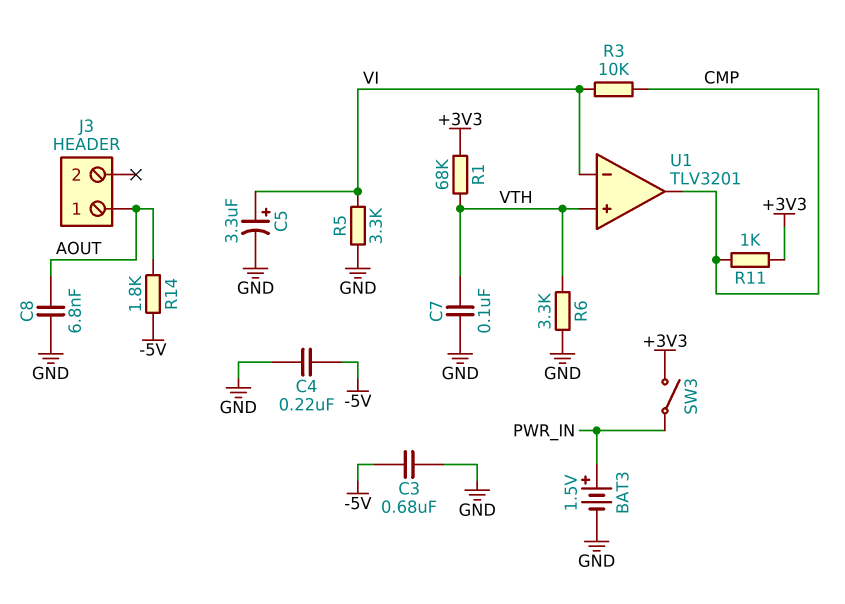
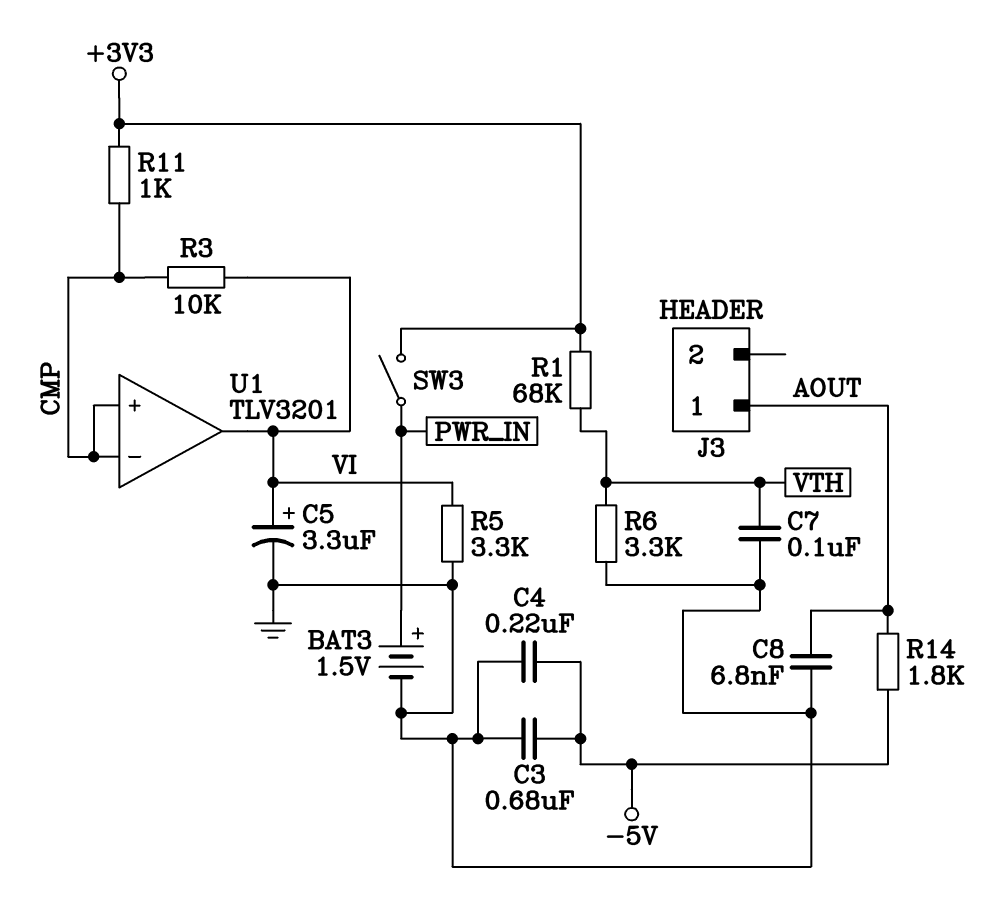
U1 pin in+: VTH -> CMP
U1 pin in-: VI -> CMP
U1 pin out: CMP -> VI

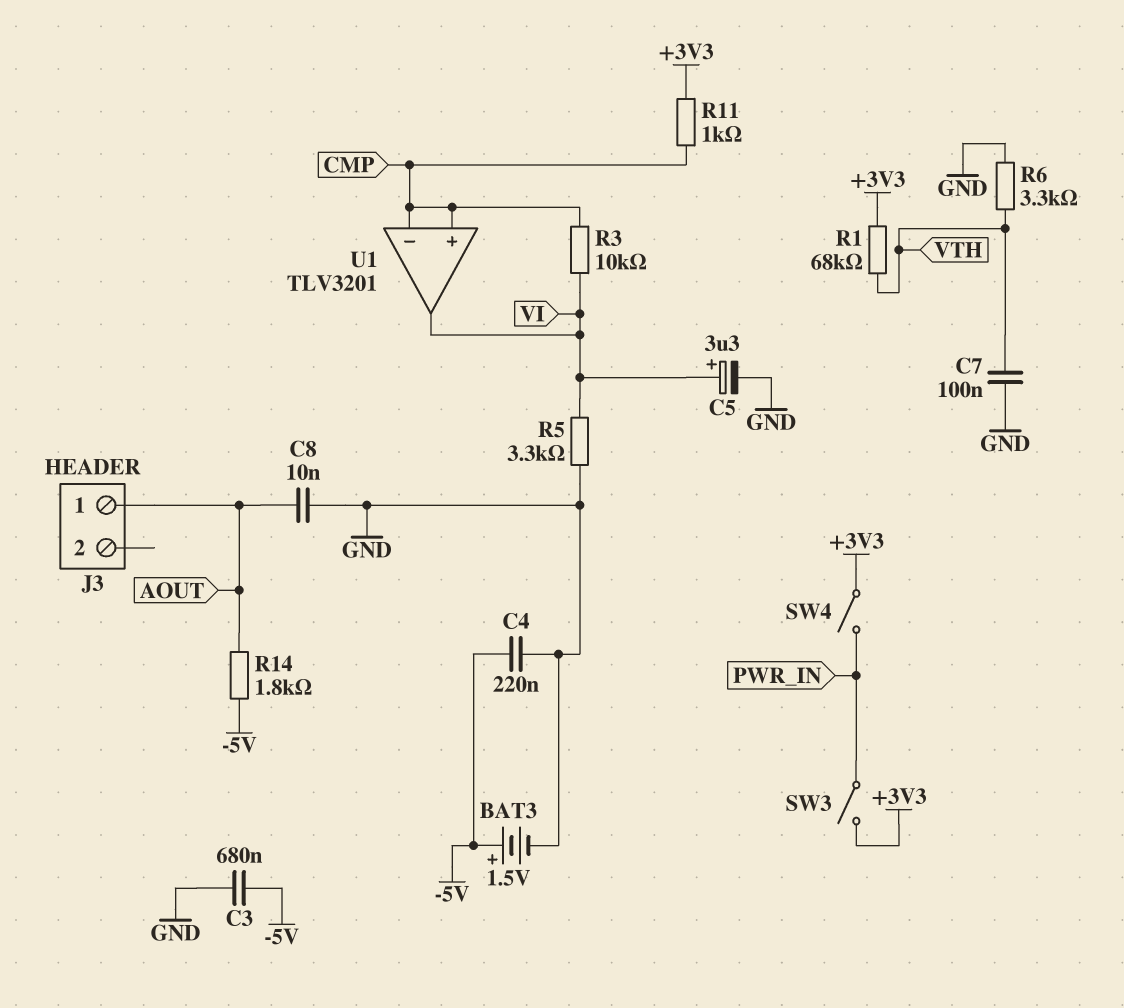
BAT3: 1.5V (plus PWR_IN, minus GND) -> 1.5V (plus -5V, minus GND)
C8: 6.8nF (AOUT, GND) -> 10nF (AOUT, GND)
SW4: none -> switch (+3V3, PWR_IN)

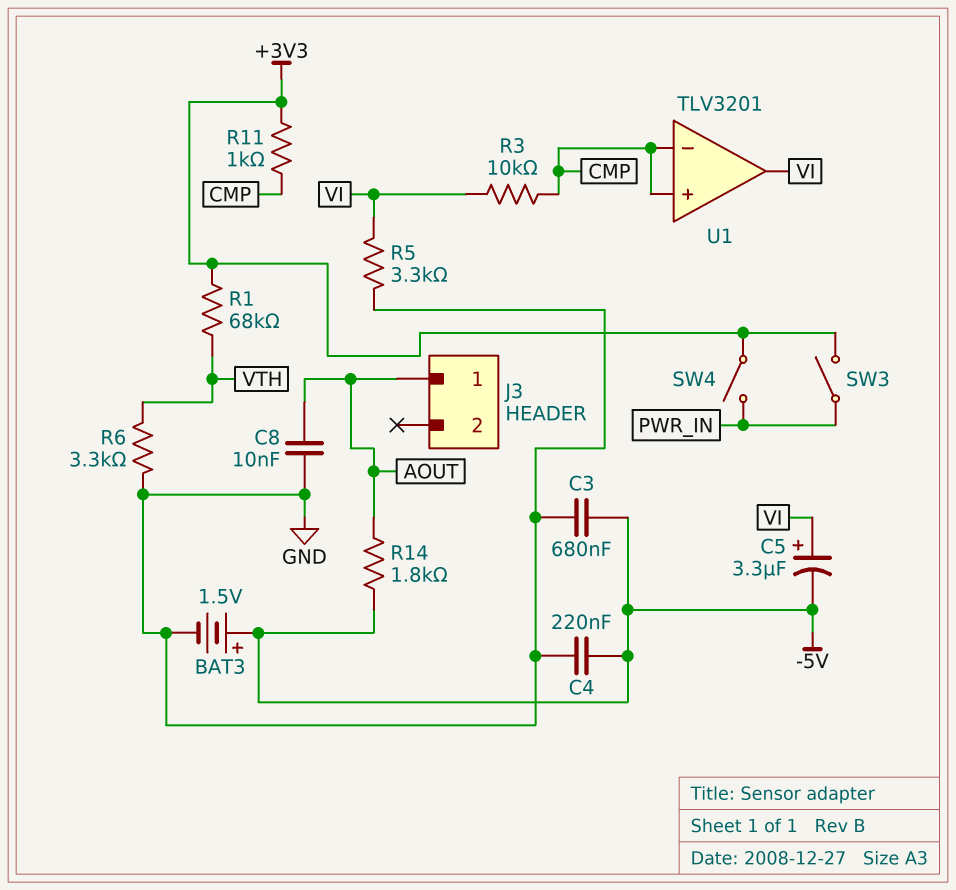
C5: 3.3uF (plus VI, minus GND) -> 3.3uF (plus VI, minus -5V)
C7: 100nF (GND, VTH) -> none

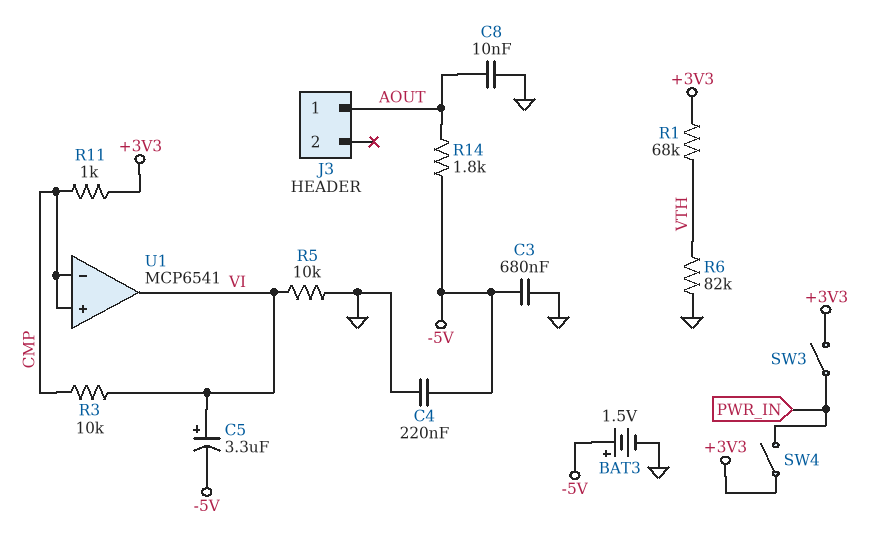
R5: 3.3k (GND, VI) -> 10k (GND, VI)
R6: 3.3k (GND, VTH) -> 82k (GND, VTH)
U1: TLV3201 -> MCP6541

